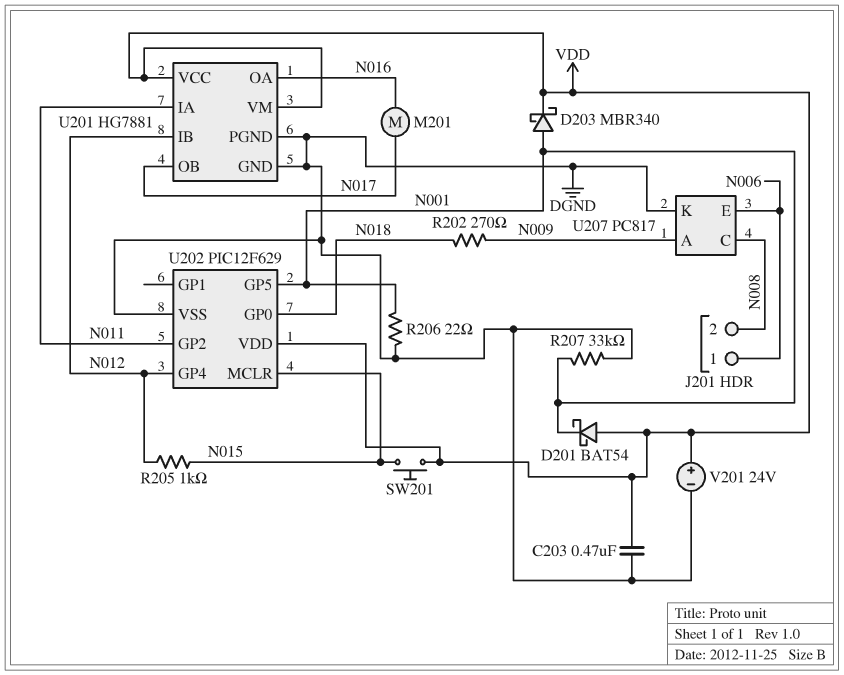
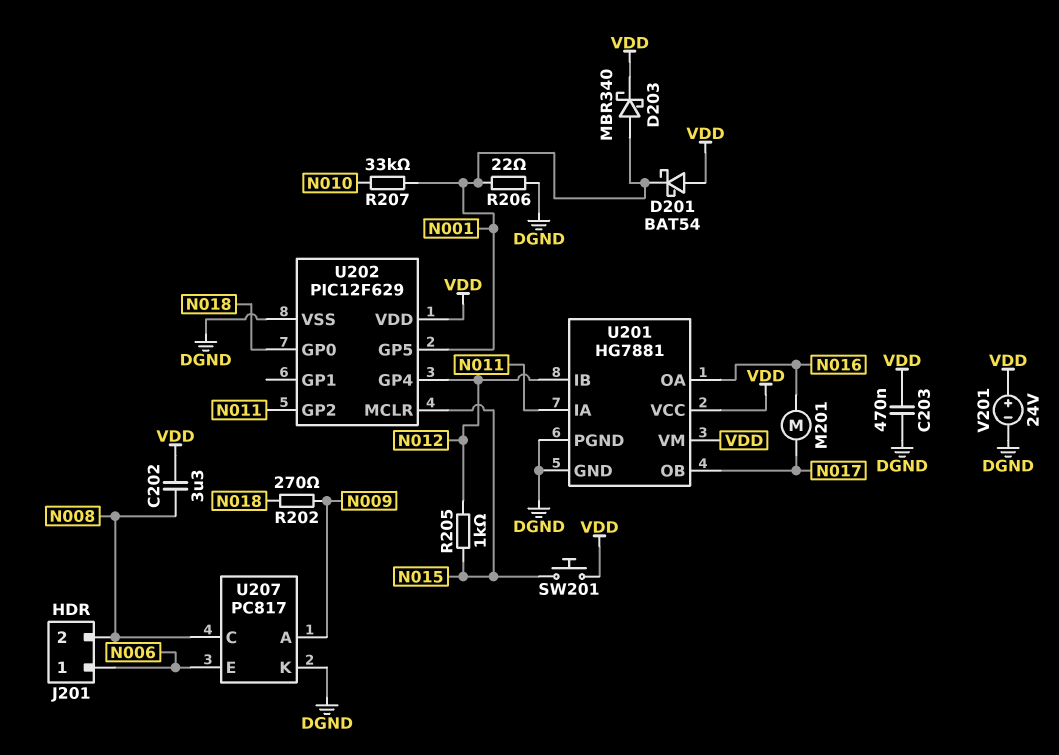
C202: none -> 3.3uF (N008, VDD)
R207: 33k (DGND, N001) -> 33k (N001, N010)

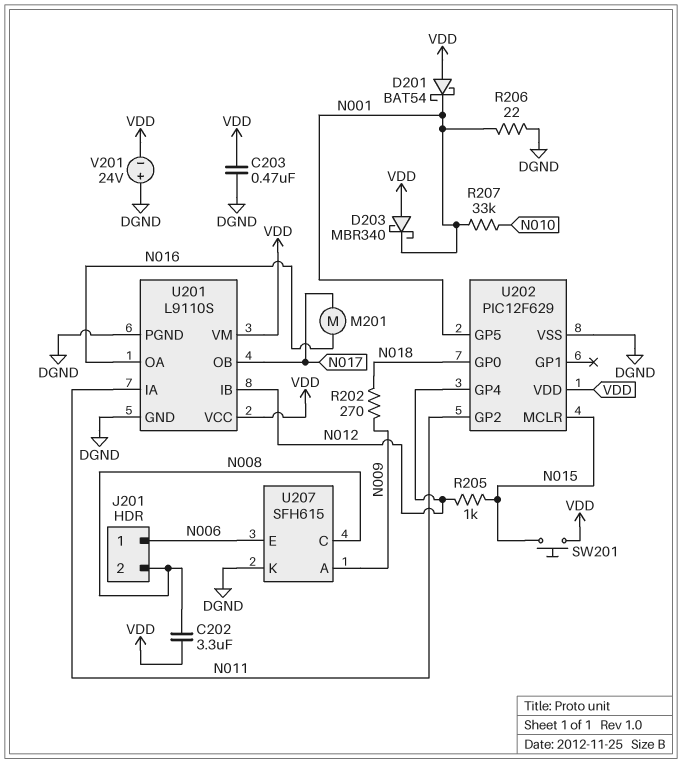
D203: schottky MBR340 (A N001, K VDD) -> schottky MBR340 (A VDD, K N001)
U201: HG7881 -> L9110S
U207: PC817 -> SFH615
V201: 24V (plus VDD, minus DGND) -> 24V (plus DGND, minus VDD)

